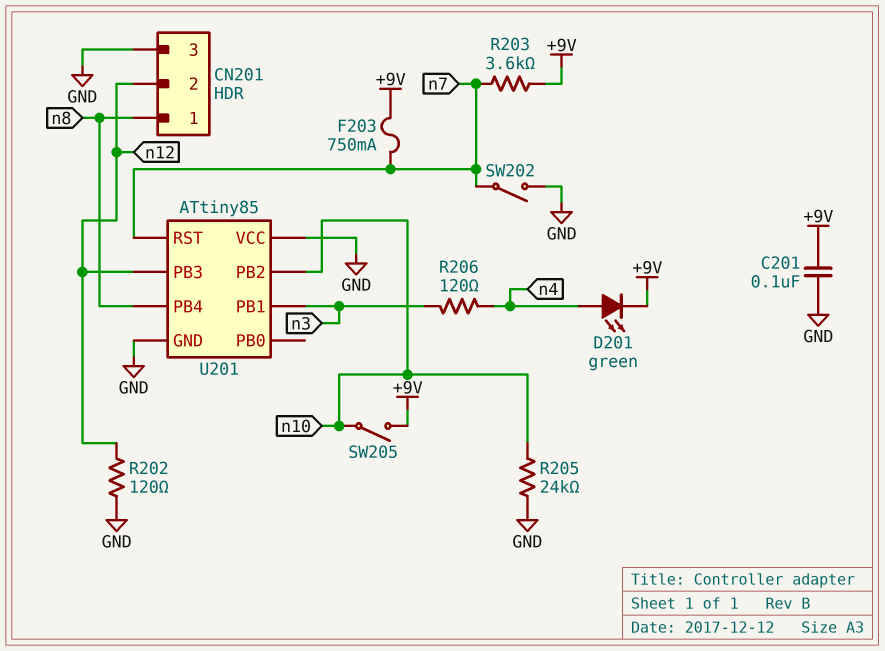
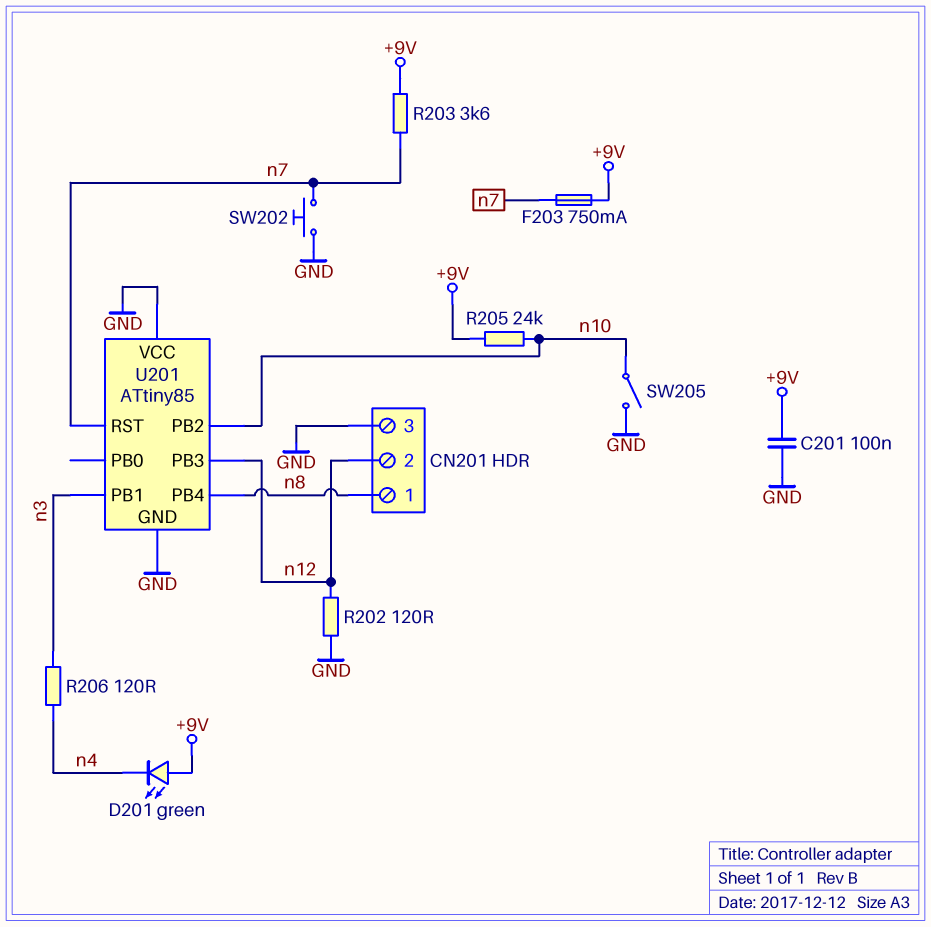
D201: LED green (A n4, K +9V) -> LED green (A +9V, K n4)
R205: 24k (GND, n10) -> 24k (+9V, n10)
SW202: switch (GND, n7) -> button (GND, n7)
SW205: switch (+9V, n10) -> switch (GND, n10)

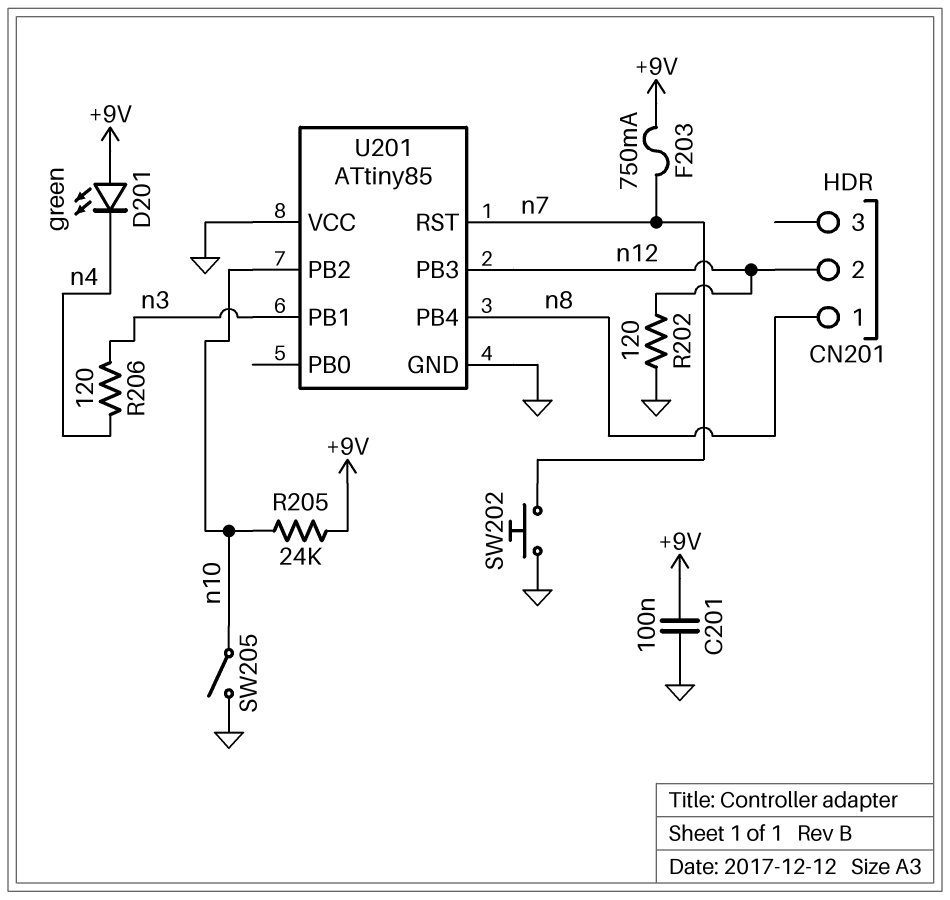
CN201 pin 3: GND -> none
R203: 3.6k (+9V, n7) -> none

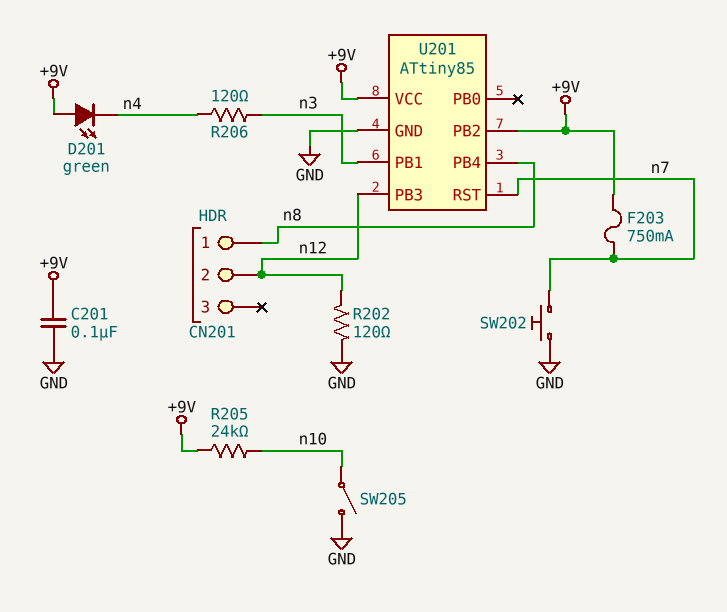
U201 pin PB2: n10 -> +9V
U201 pin VCC: GND -> +9V

